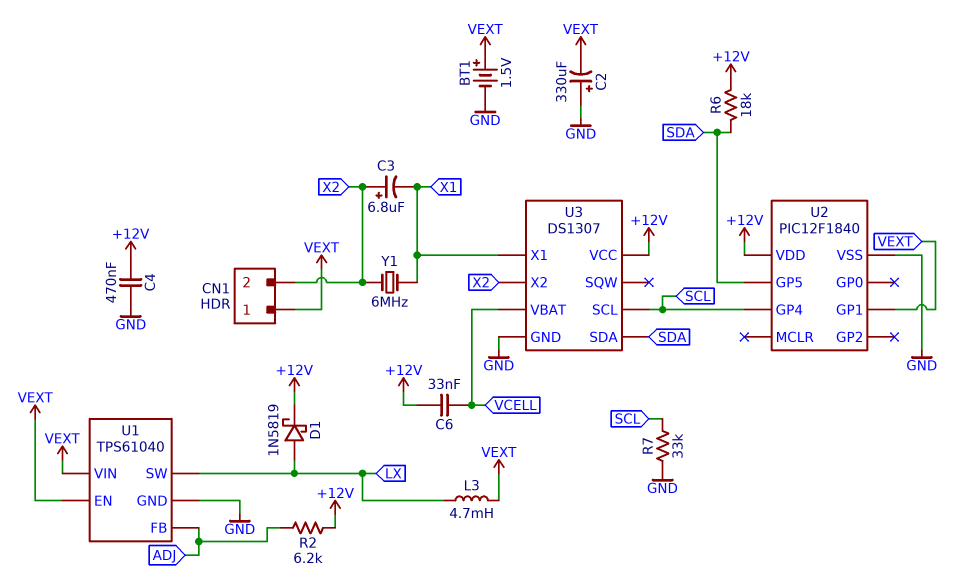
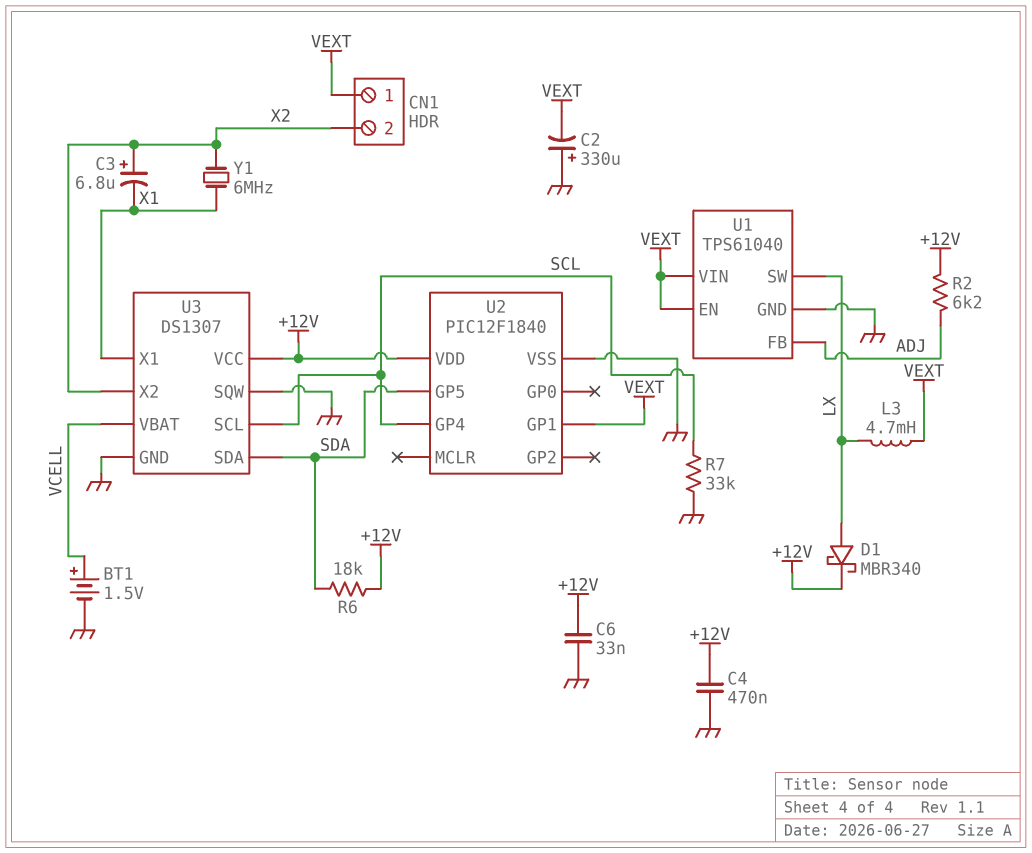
BT1: 1.5V (plus VEXT, minus GND) -> 1.5V (plus VCELL, minus GND)
C6: 33nF (+12V, VCELL) -> 33nF (+12V, GND)
D1: schottky 1N5819 (A LX, K +12V) -> schottky MBR340 (A LX, K +12V)
U3 pin SQW: none -> GND

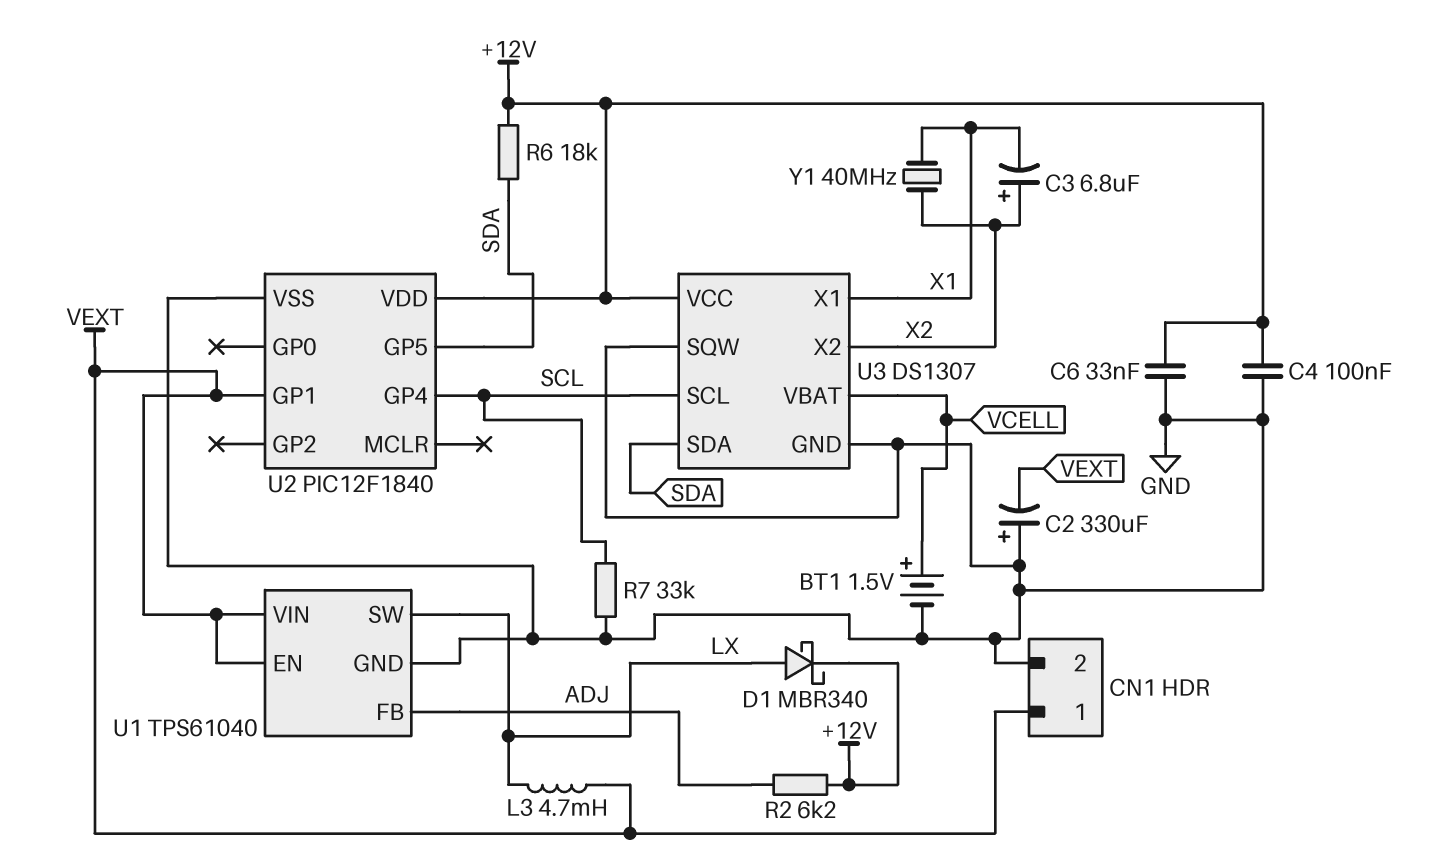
C4: 470nF (+12V, GND) -> 100nF (+12V, GND)
CN1 pin 2: X2 -> GND
Y1: 6MHz (X1, X2) -> 40MHz (X1, X2)

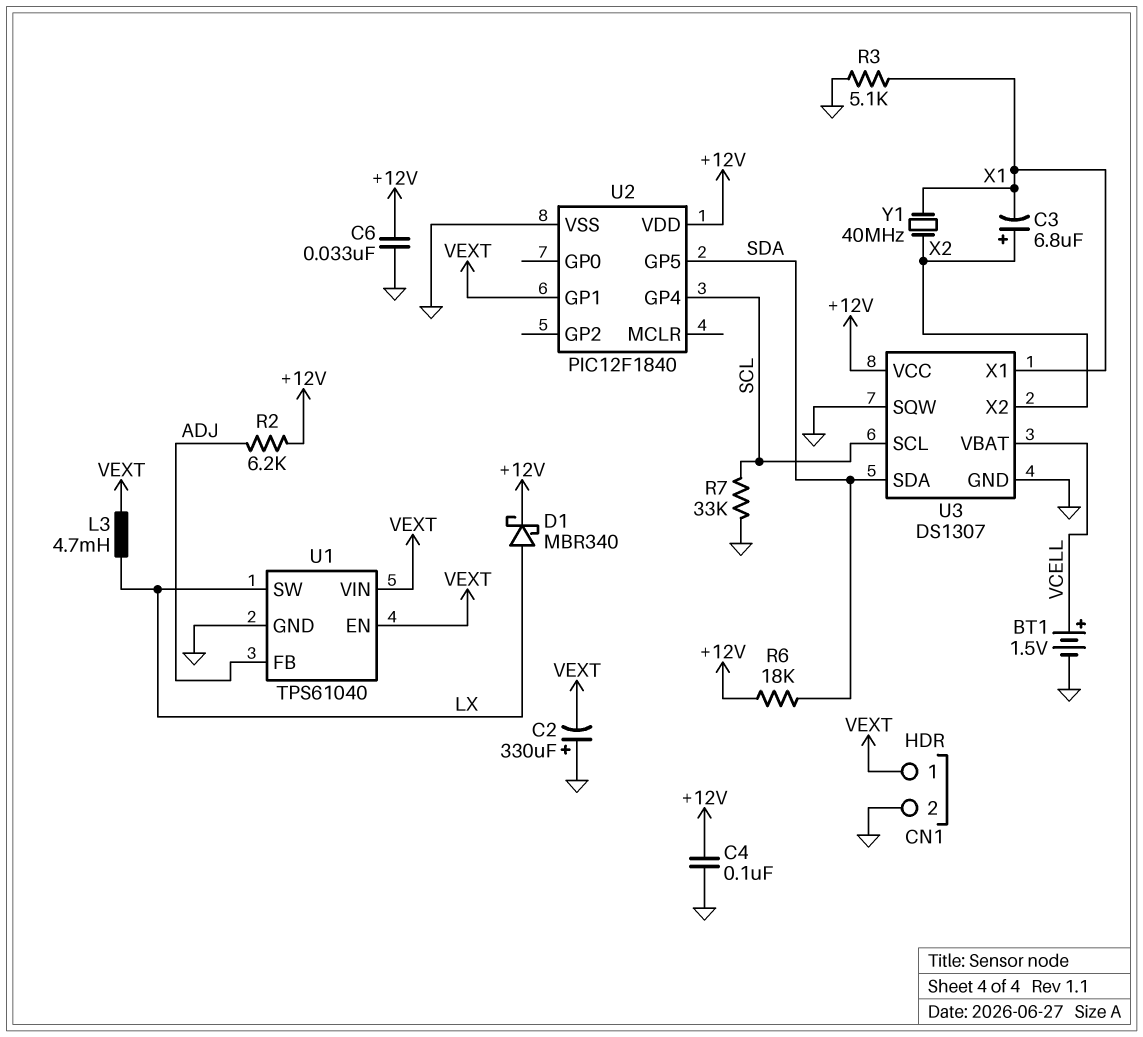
R3: none -> 5.1k (GND, X1)

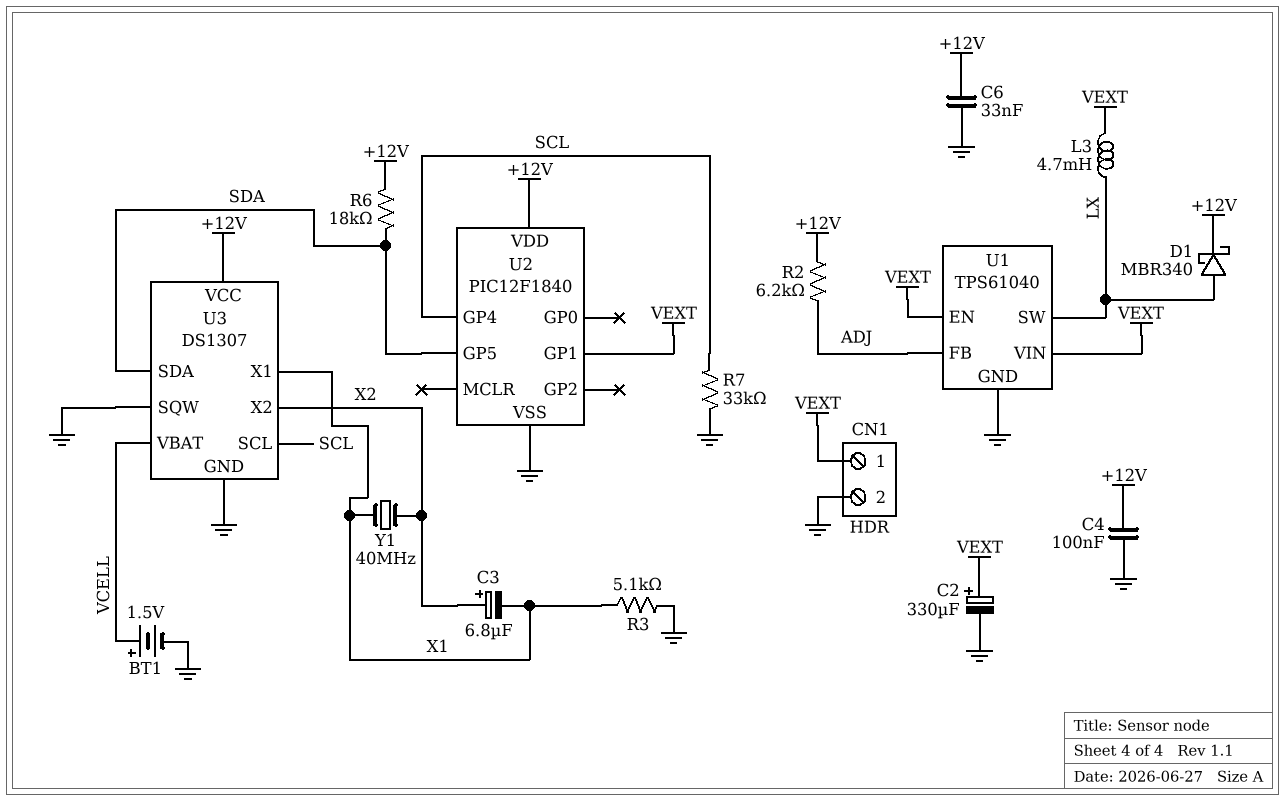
C2: 330uF (plus GND, minus VEXT) -> 330uF (plus VEXT, minus GND)

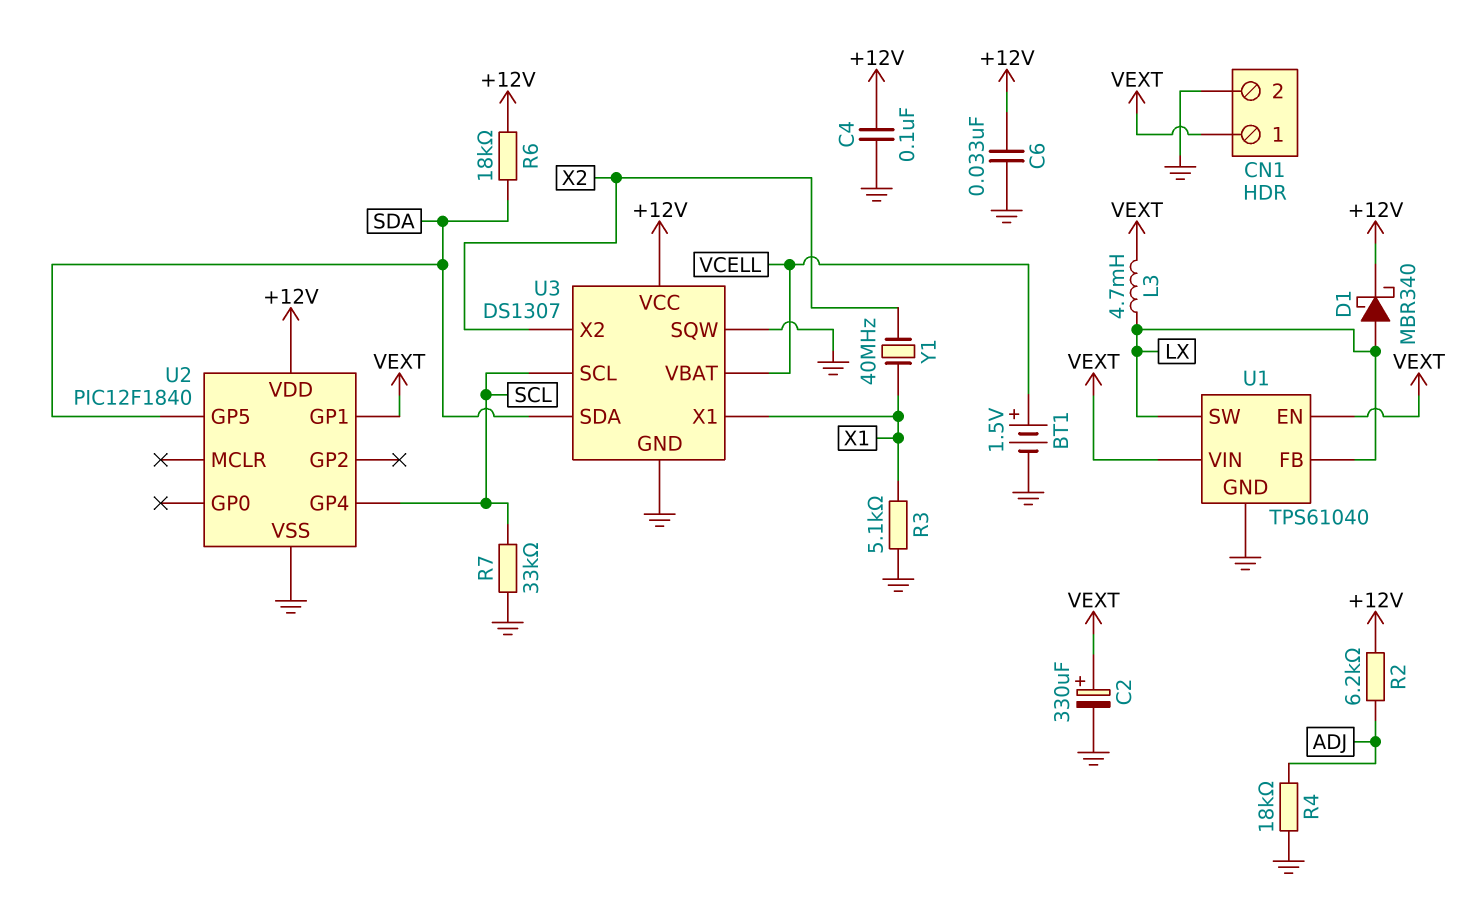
C3: 6.8uF (plus X2, minus X1) -> none
R4: none -> 18k (ADJ, GND)
U1 pin FB: ADJ -> LX

